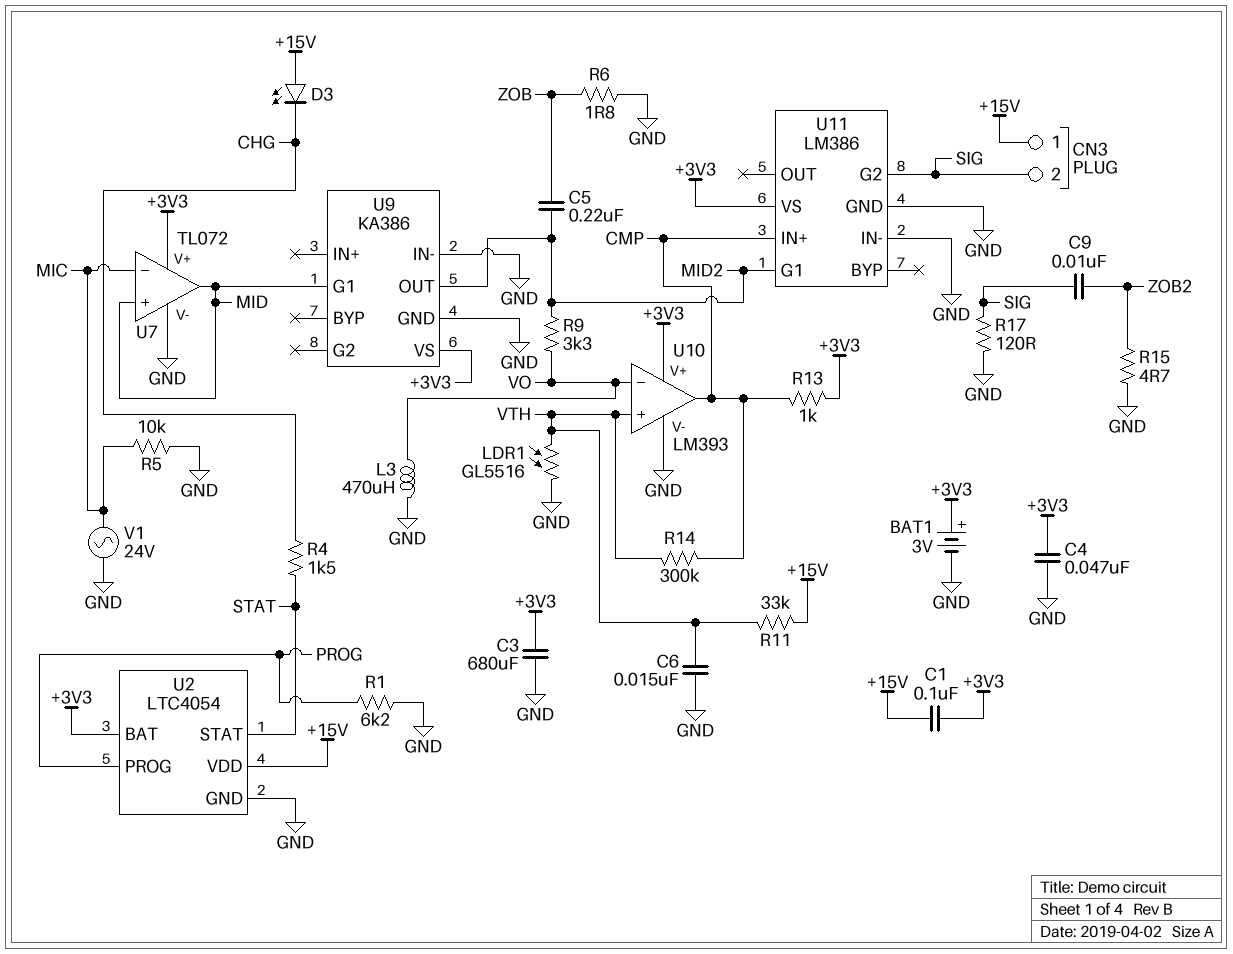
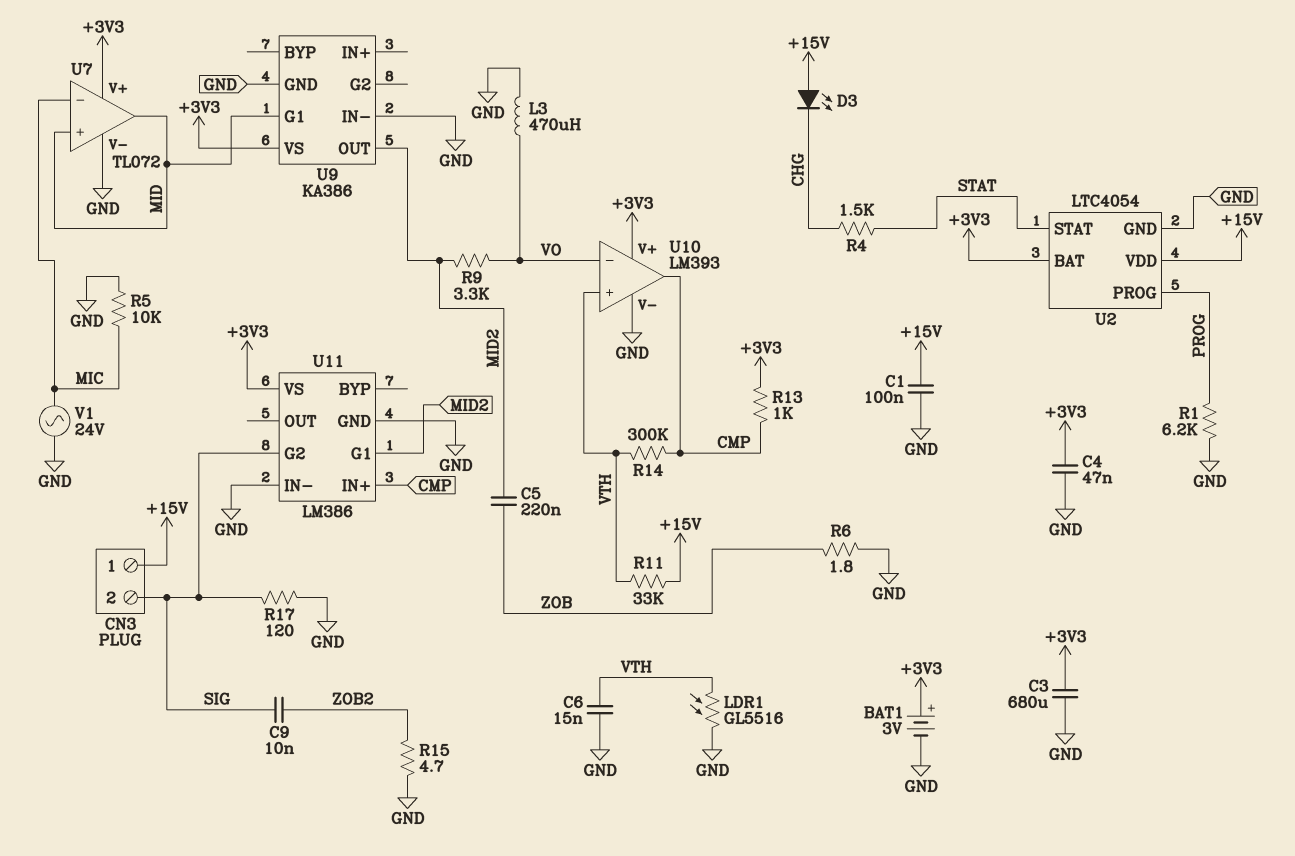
C1: 100nF (+3V3, +15V) -> 100nF (+15V, GND)

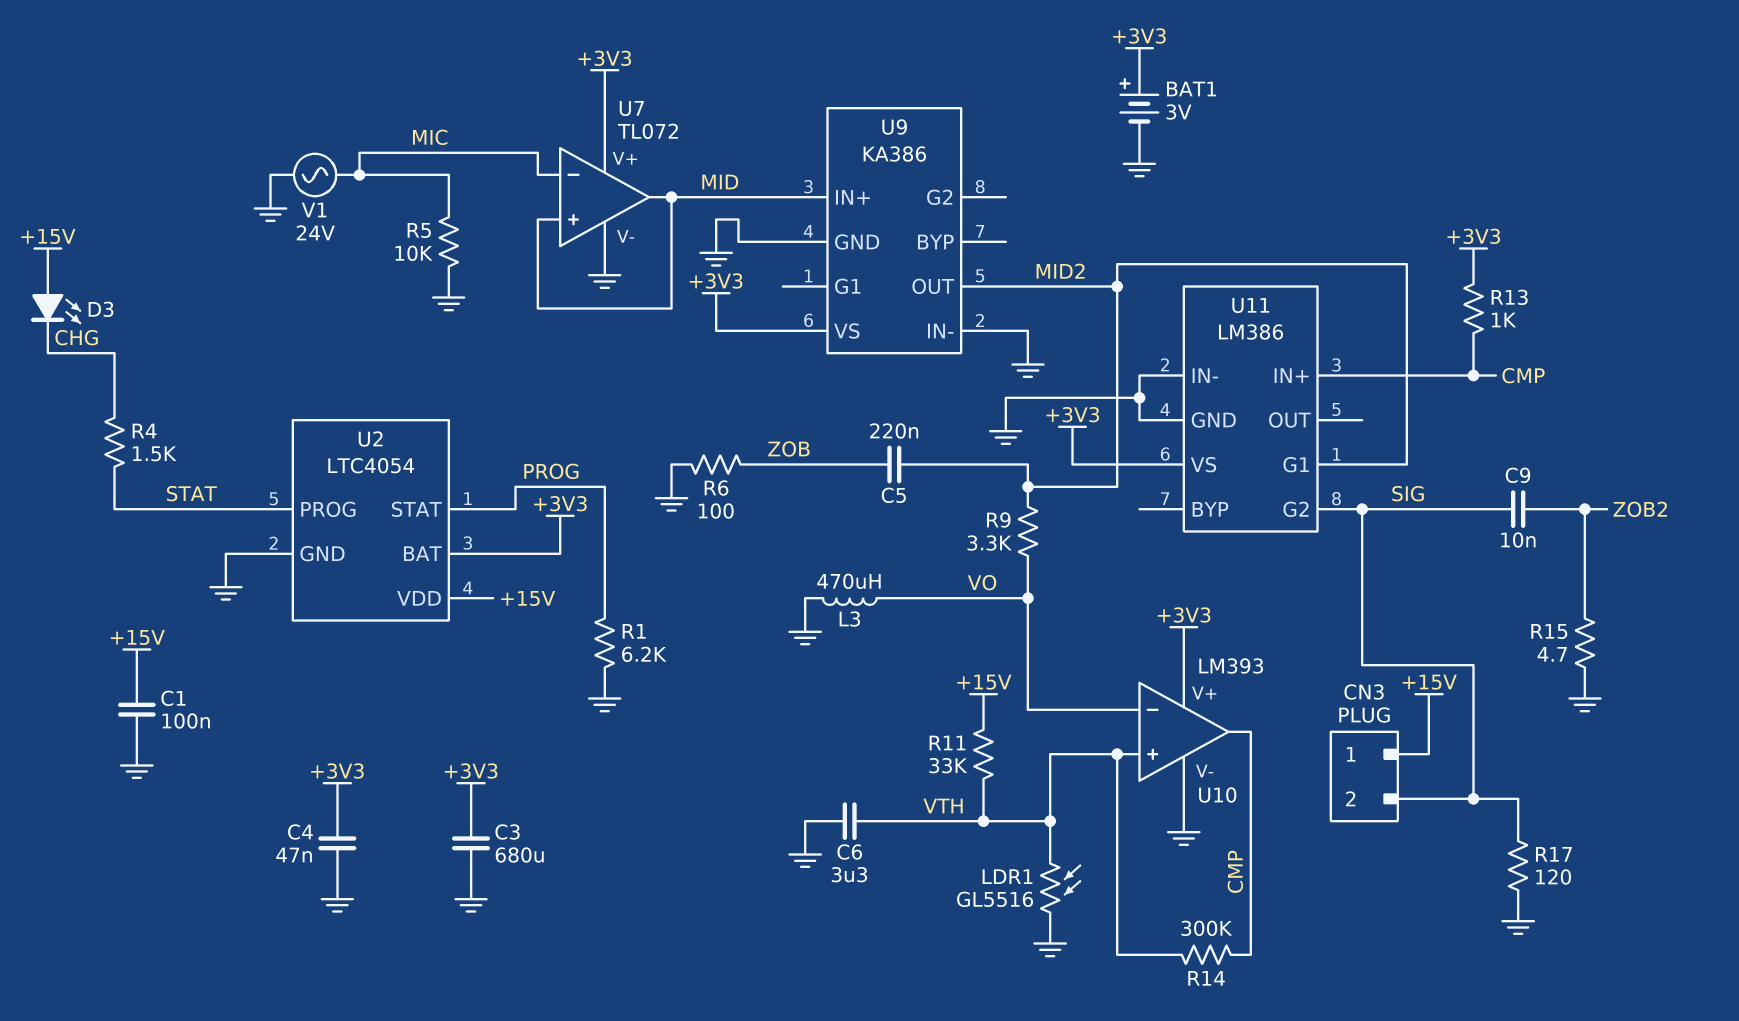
C6: 15nF (GND, VTH) -> 3.3uF (GND, VTH)
R6: 1.8 (GND, ZOB) -> 100 (GND, ZOB)
U2 pin PROG: PROG -> STAT
U2 pin STAT: STAT -> PROG
U9 pin G1: MID -> none
U9 pin IN+: none -> MID

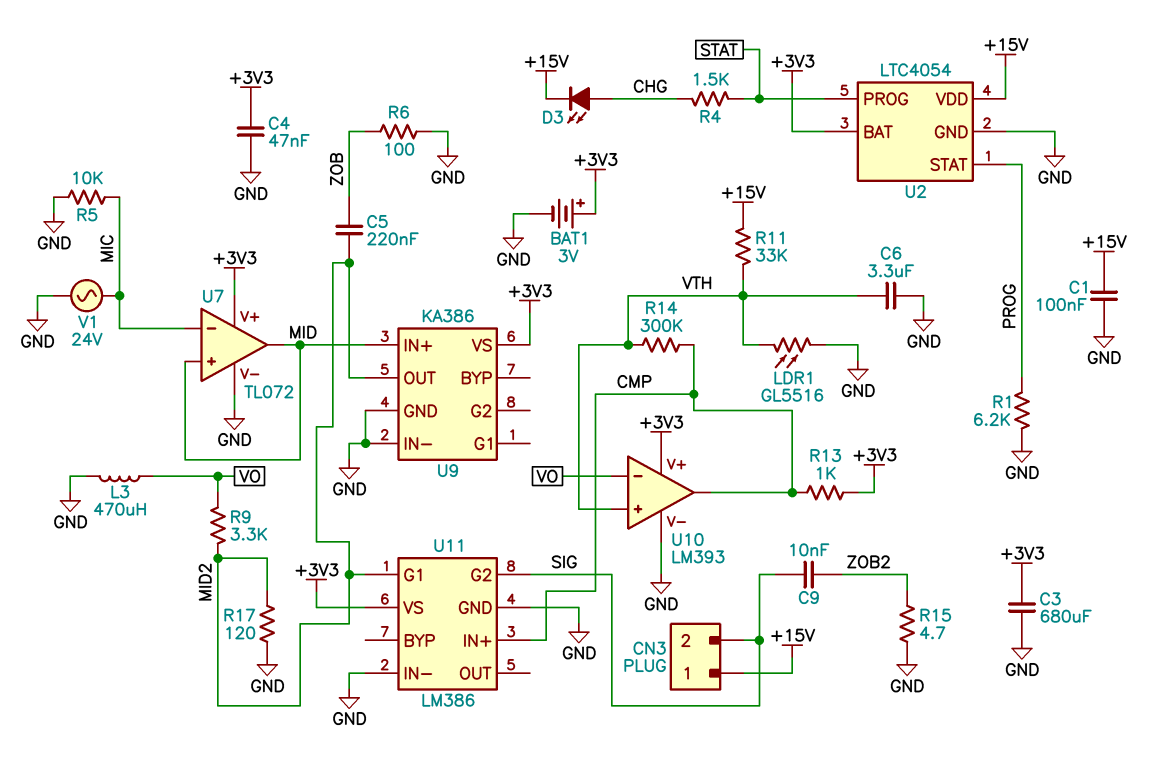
D3: LED (A +15V, K CHG) -> LED (A CHG, K +15V)
R17: 120 (GND, SIG) -> 120 (GND, MID2)

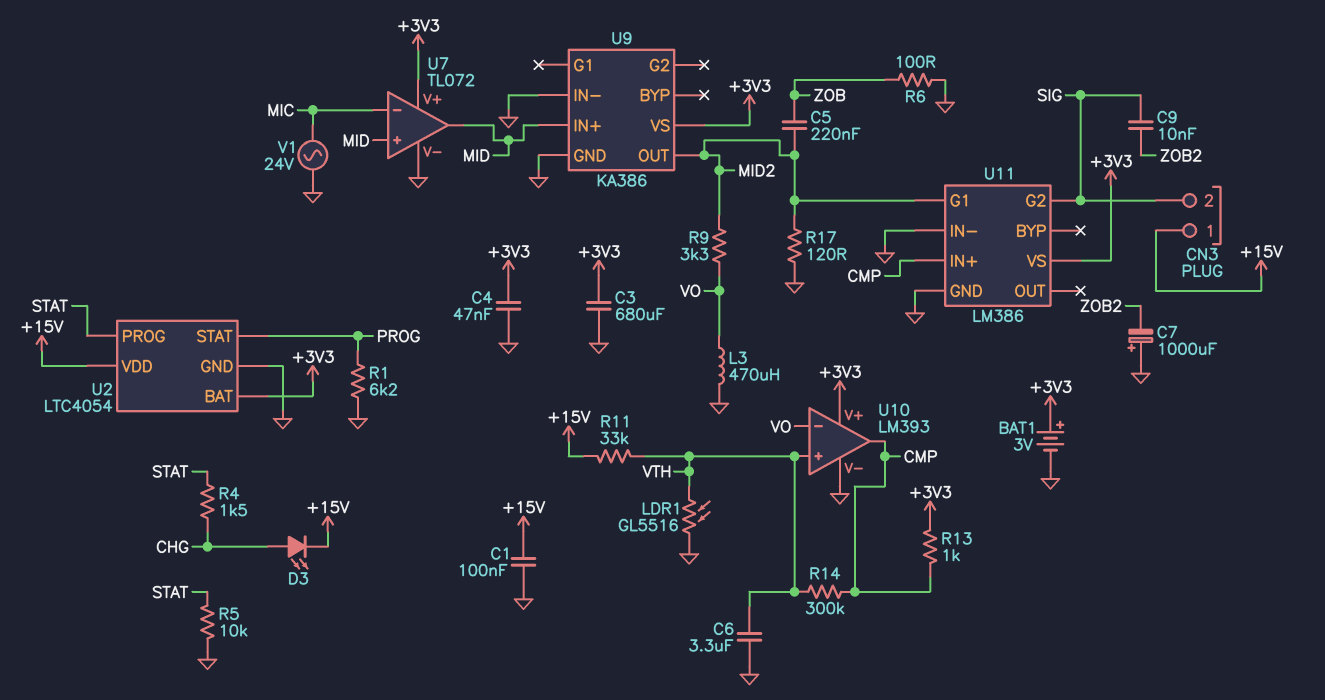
C7: none -> 1000uF (plus GND, minus ZOB2)
R5: 10k (GND, MIC) -> 10k (GND, STAT)
R15: 4.7 (GND, ZOB2) -> none

